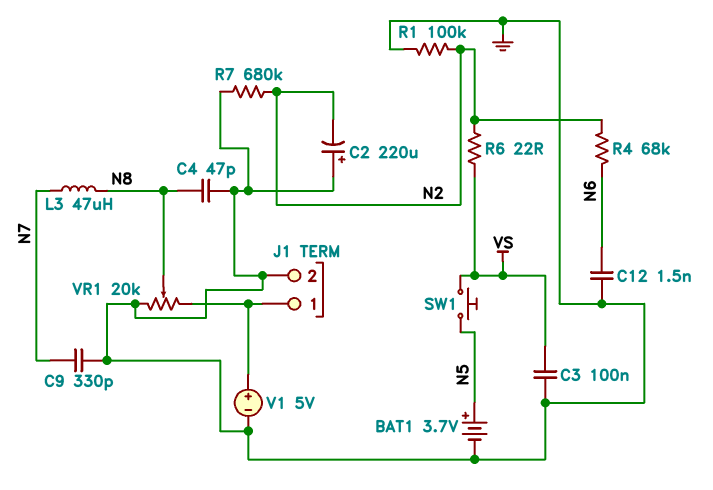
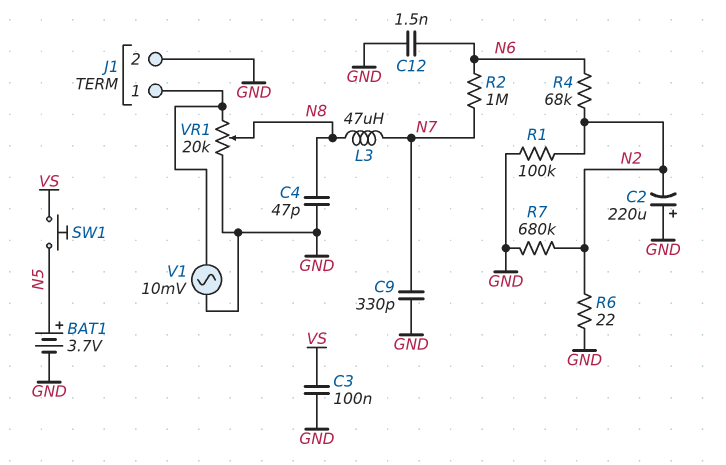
R2: none -> 1M (N6, N7)
R6: 22 (N2, VS) -> 22 (GND, N2)
V1: 5V (plus J1/1, minus GND) -> AC 10mV (GND, J1/1)

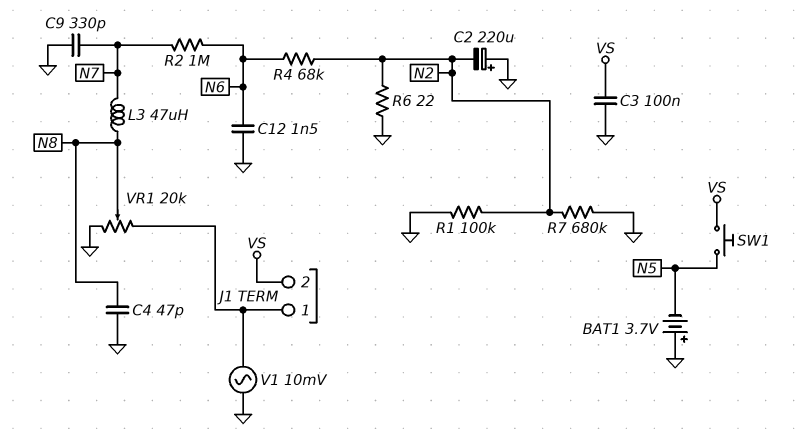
BAT1: 3.7V (plus N5, minus GND) -> 3.7V (plus GND, minus N5)
J1 pin 2: GND -> VS

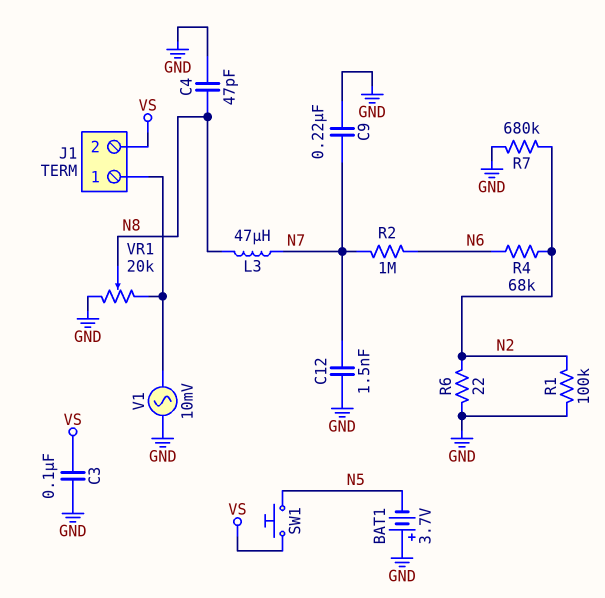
C2: 220uF (plus GND, minus N2) -> none
C9: 330pF (GND, N7) -> 220nF (GND, N7)
C12: 1.5nF (GND, N6) -> 1.5nF (GND, N7)

